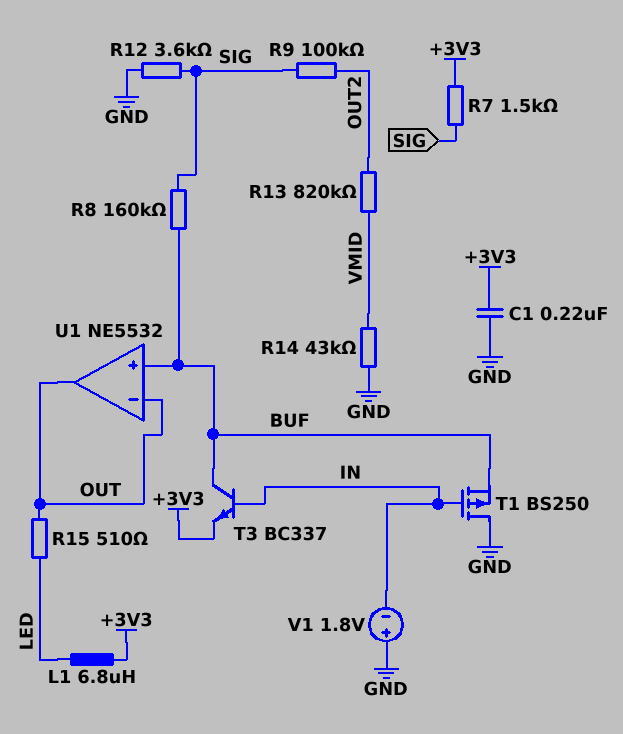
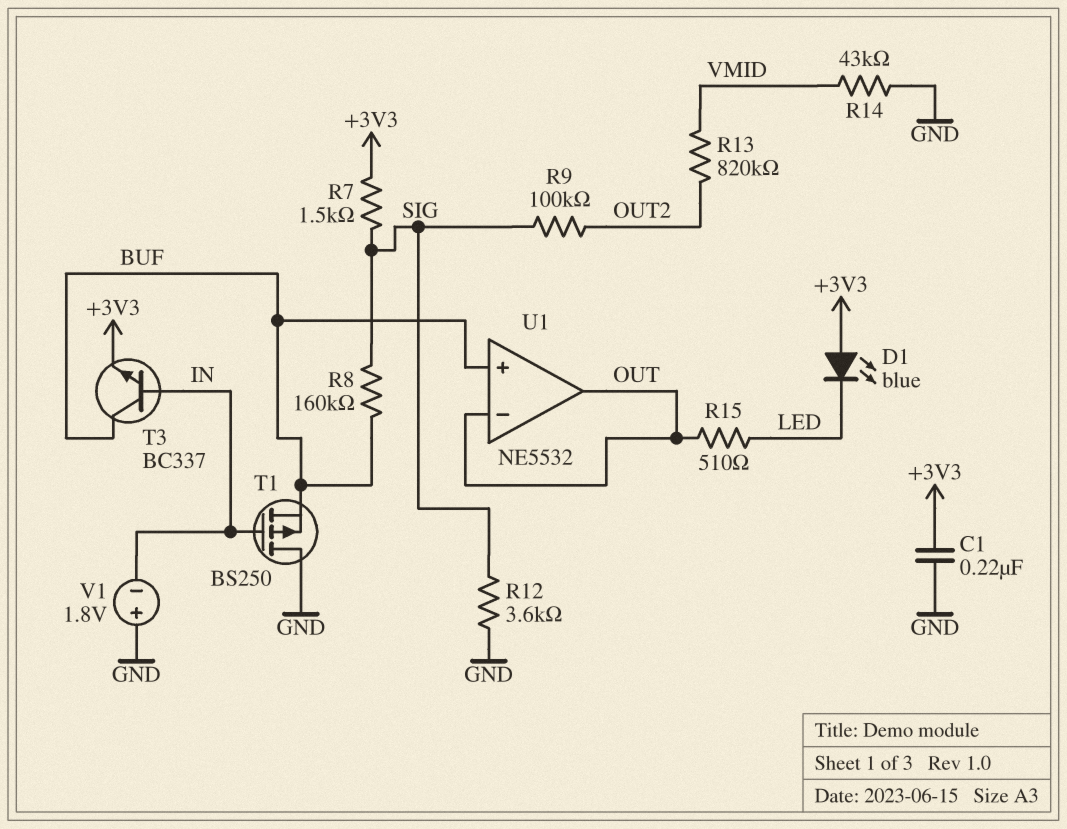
D1: none -> LED blue (A +3V3, K LED)
L1: 6.8uH (+3V3, LED) -> none

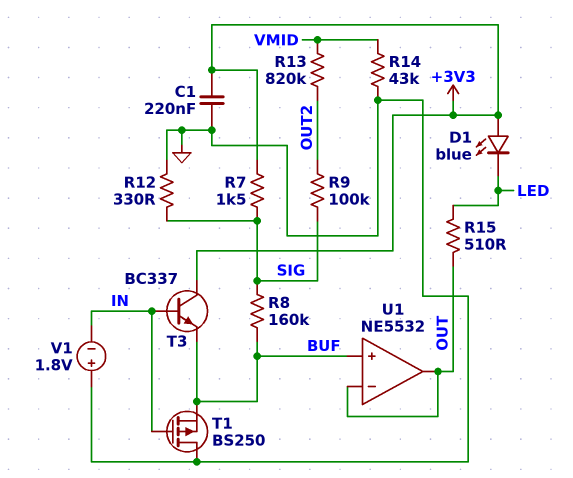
R12: 3.6k (GND, SIG) -> 330 (GND, SIG)
T3: NPN BC337 (B IN, C BUF, E +3V3) -> NPN BC337 (B IN, C +3V3, E BUF)

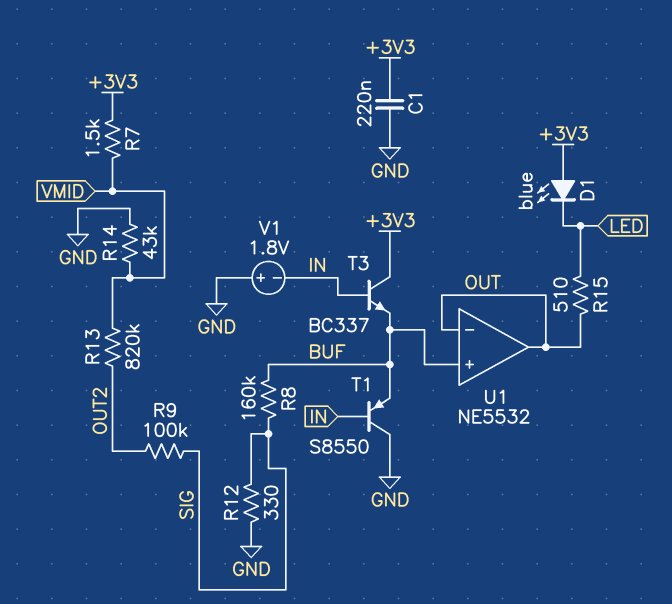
R7: 1.5k (+3V3, SIG) -> 1.5k (+3V3, VMID)
T1: PMOS BS250 (G IN, D GND, S BUF) -> PNP S8550 (B IN, C GND, E BUF)

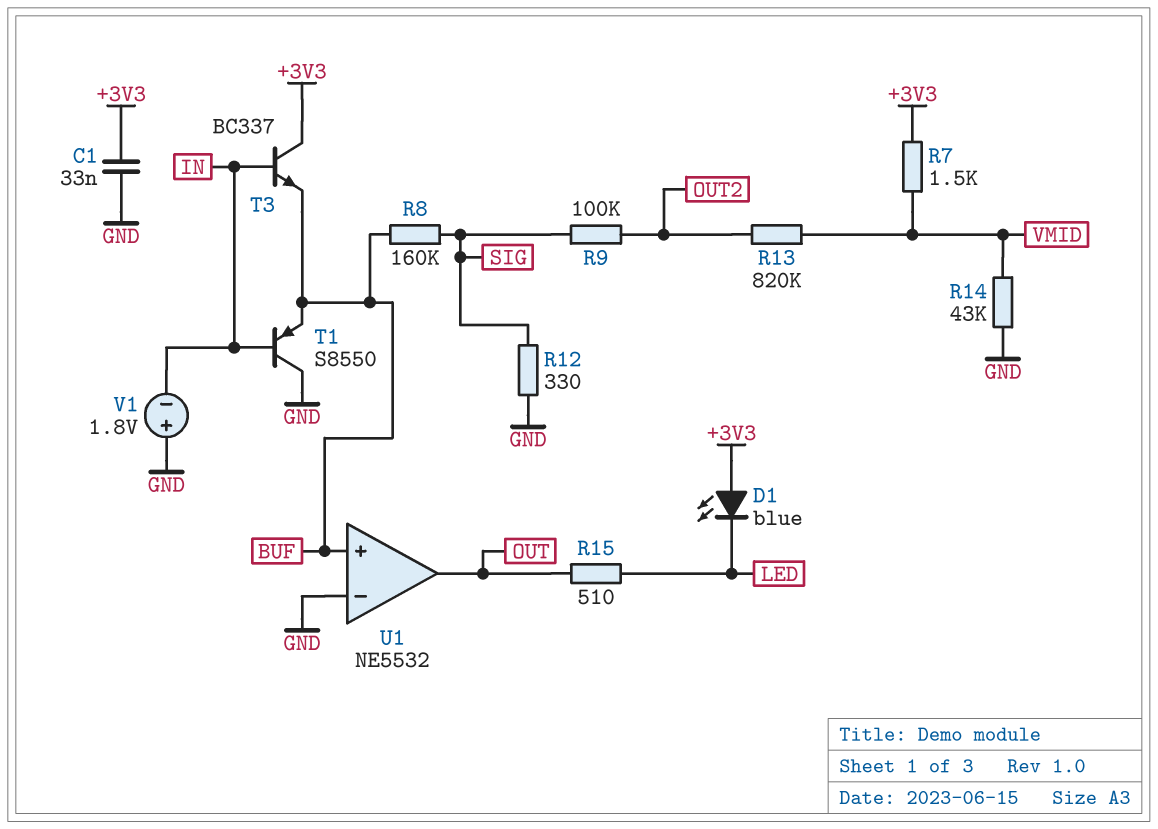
C1: 220nF (+3V3, GND) -> 33nF (+3V3, GND)
U1 pin in-: OUT -> GND

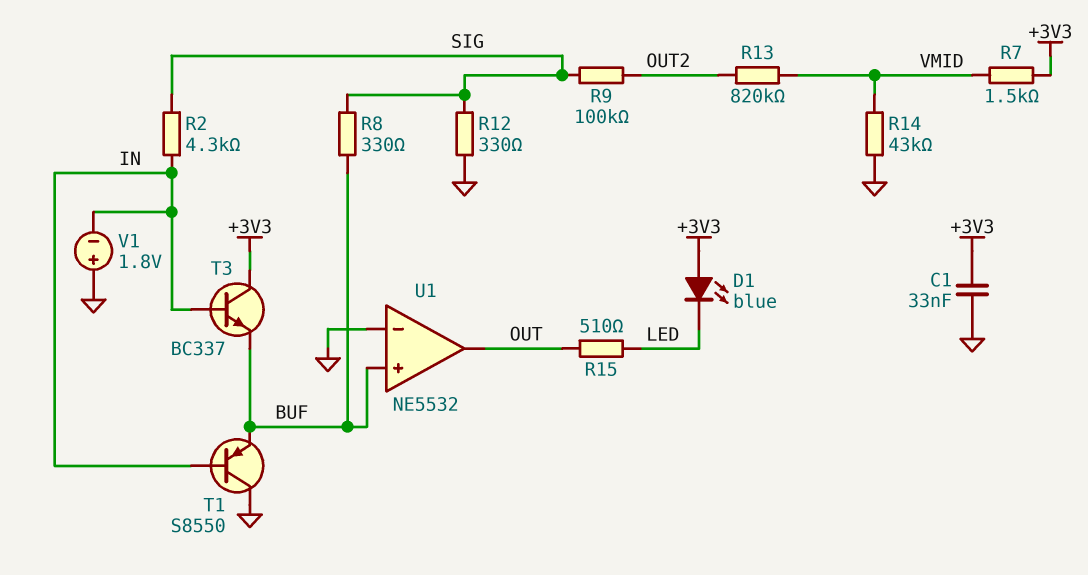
R2: none -> 4.3k (IN, SIG)
R8: 160k (BUF, SIG) -> 330 (BUF, SIG)

